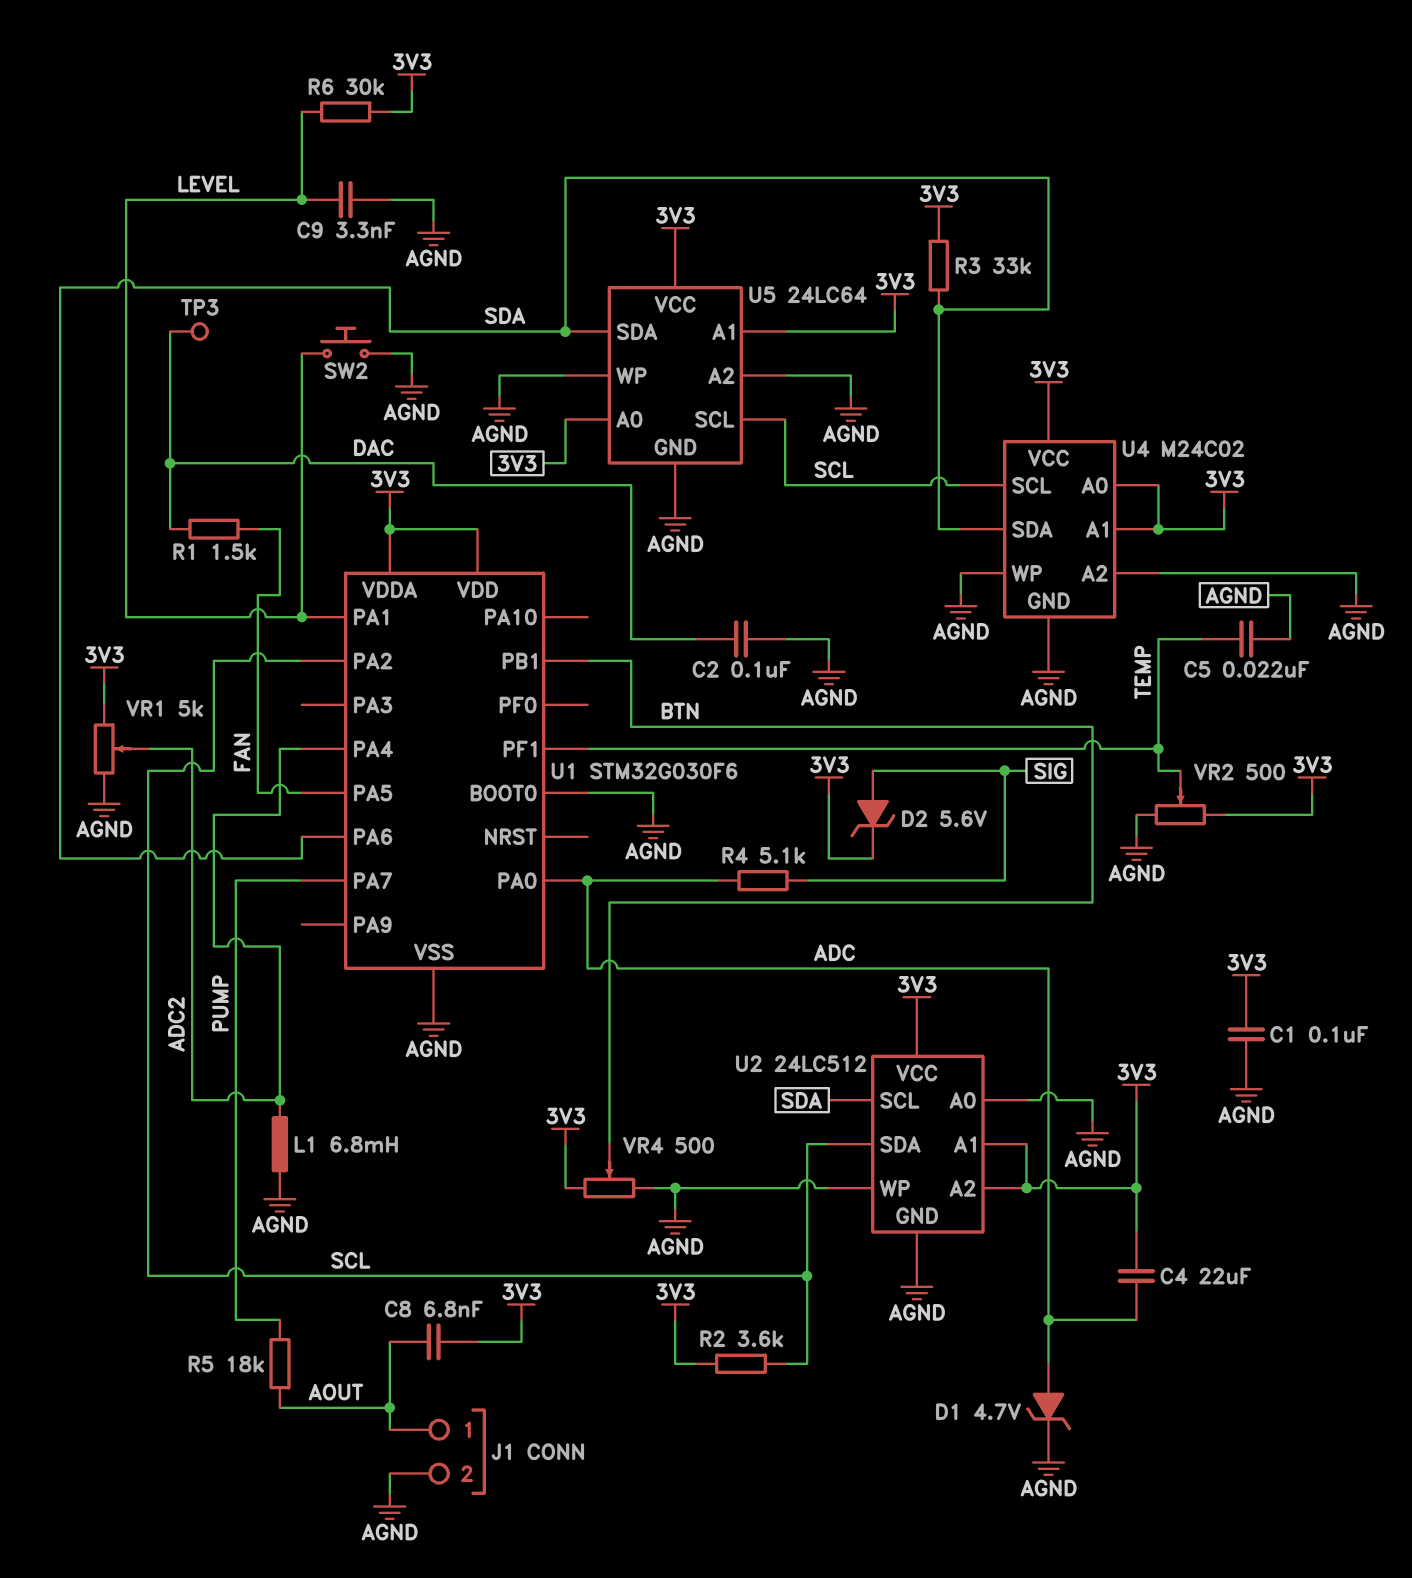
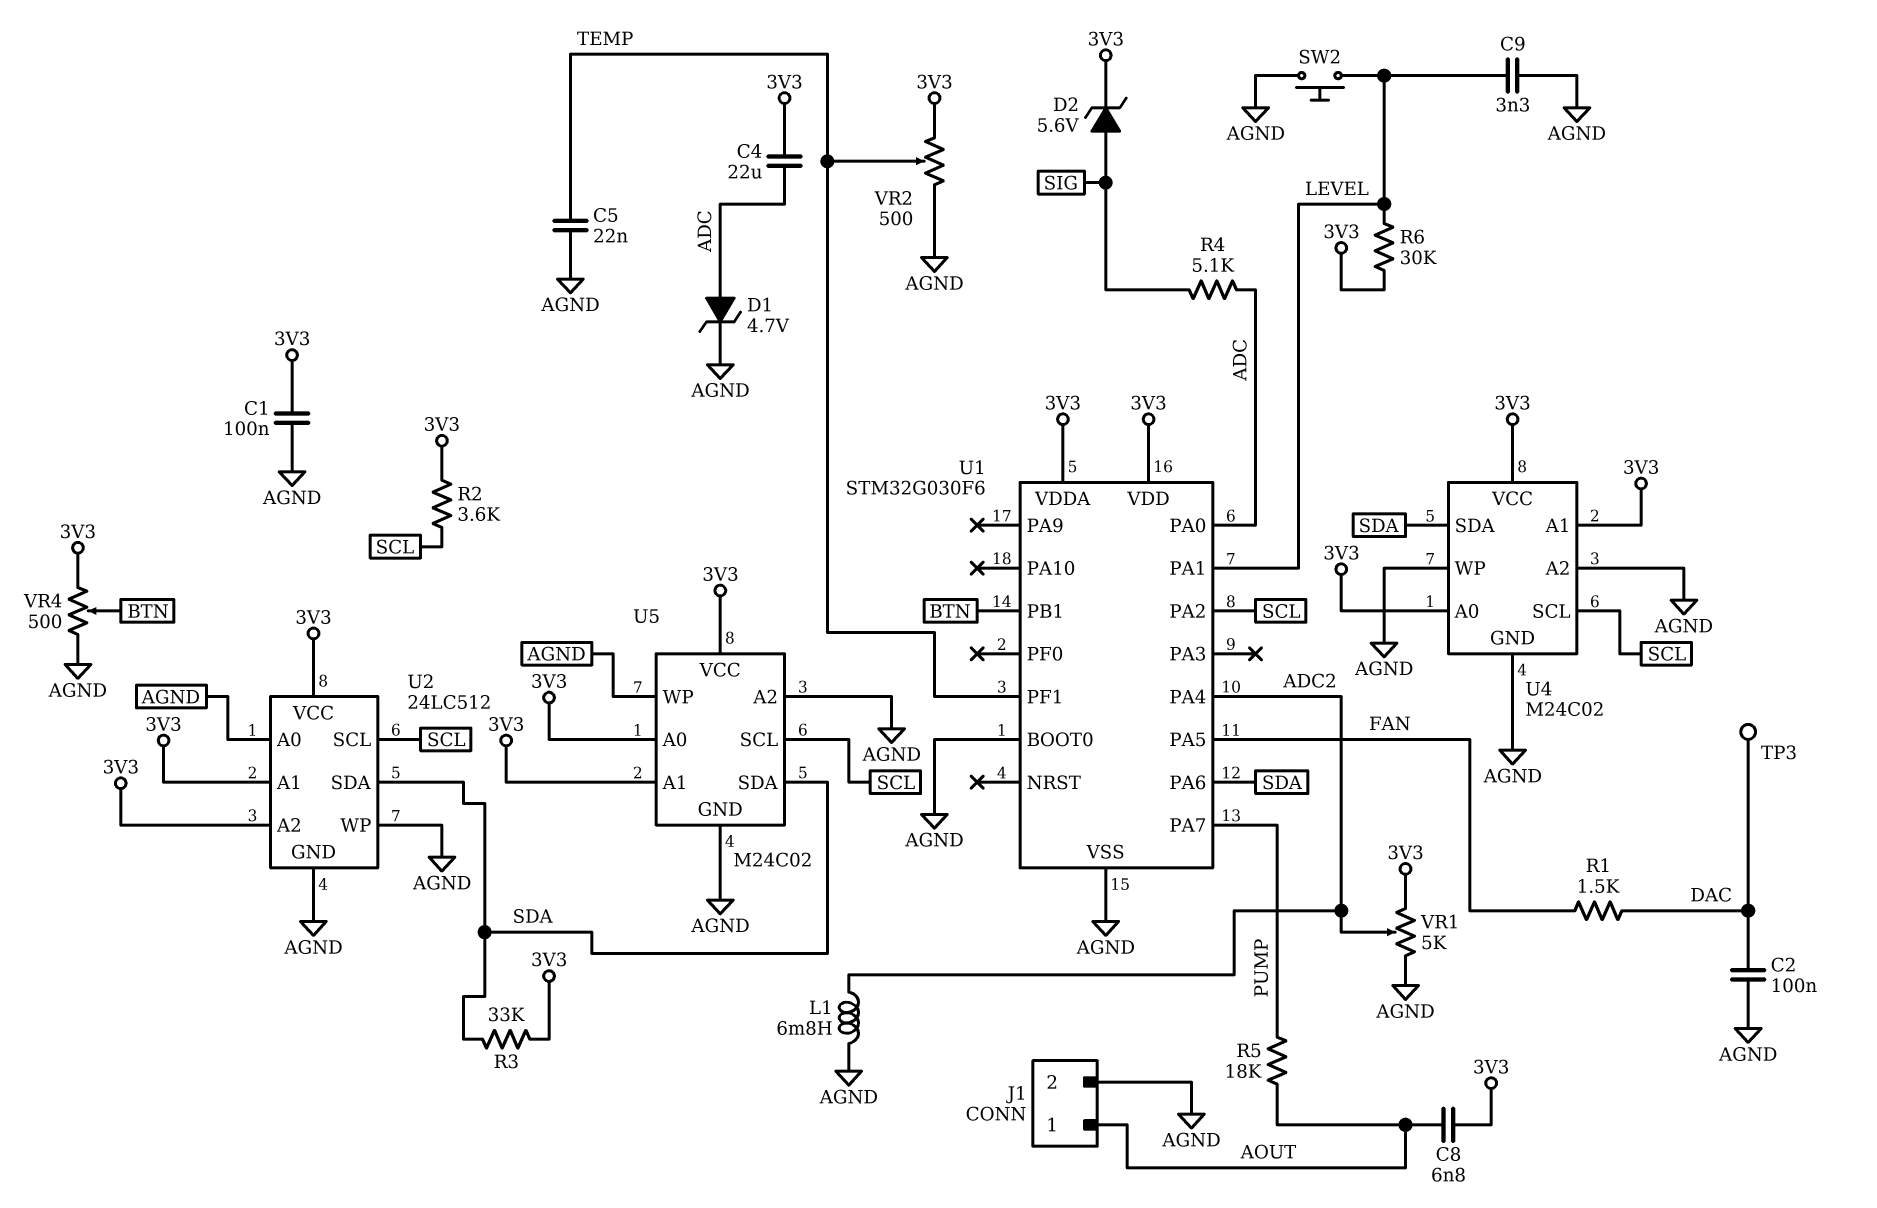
U2 pin SCL: SDA -> SCL
U2 pin SDA: SCL -> SDA
U5: 24LC64 -> M24C02

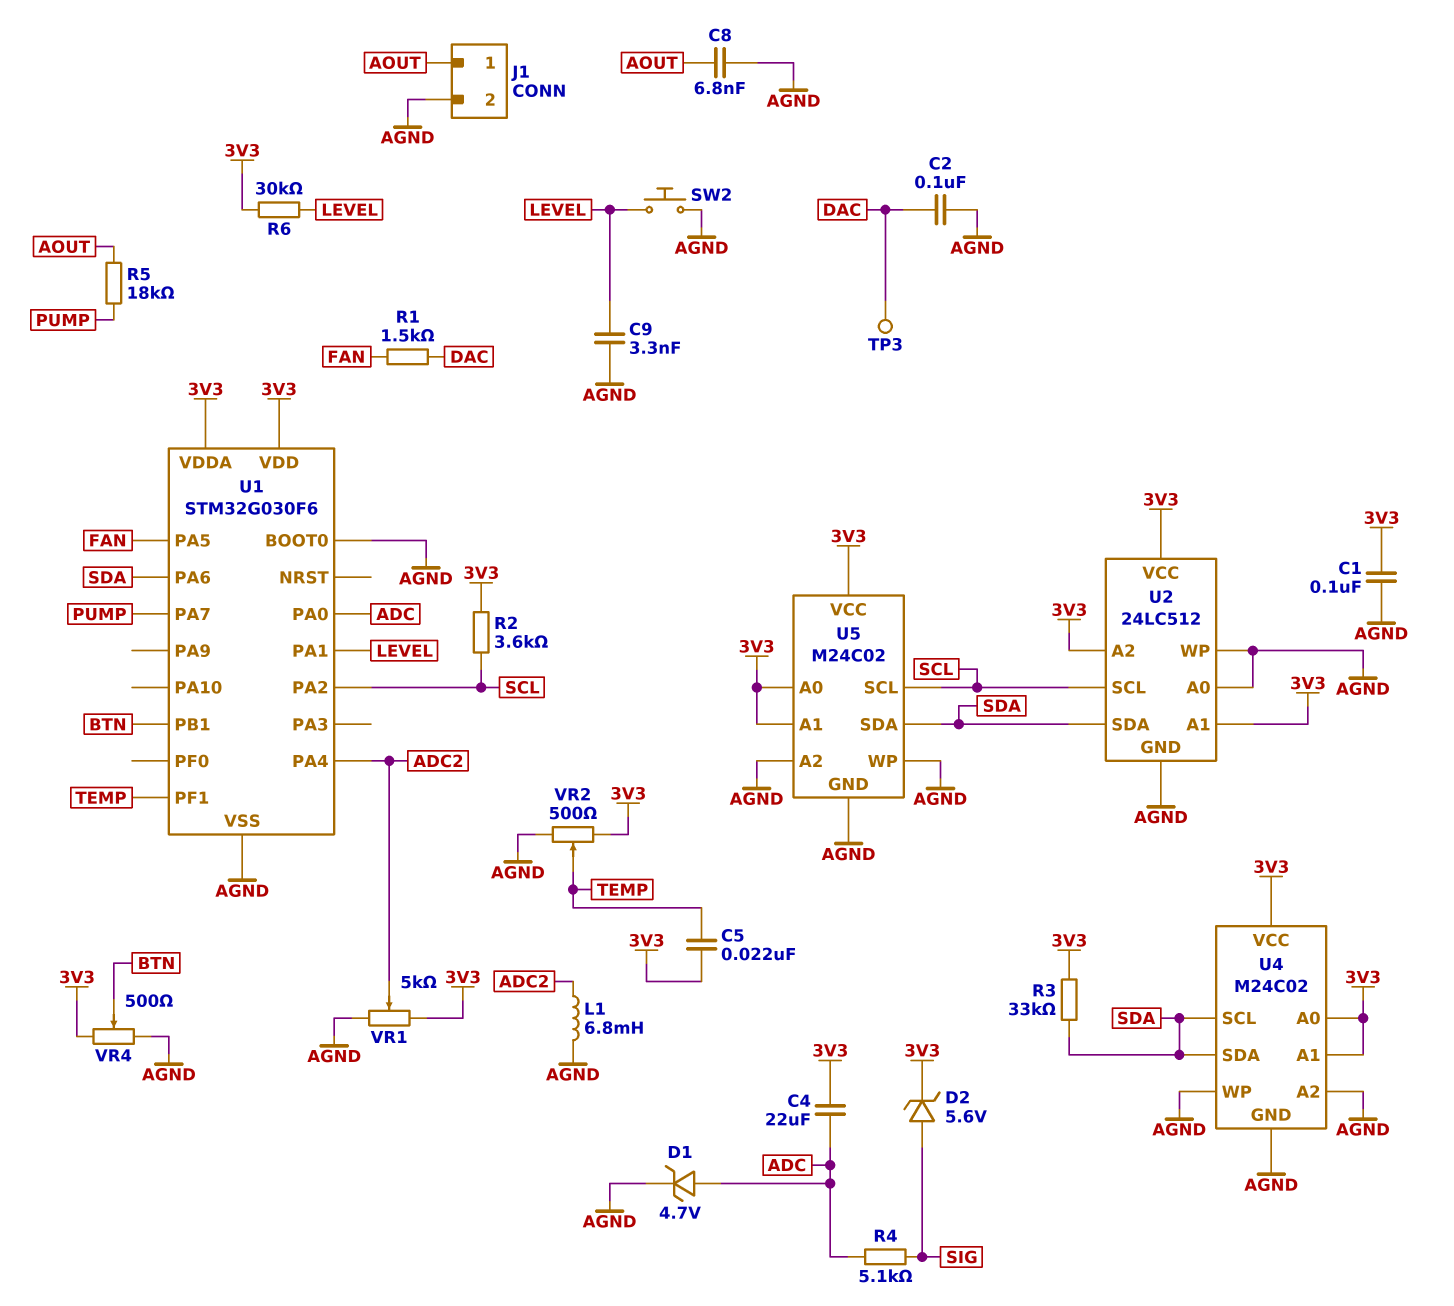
C5: 22nF (AGND, TEMP) -> 22nF (3V3, TEMP)
C8: 6.8nF (3V3, AOUT) -> 6.8nF (AGND, AOUT)
U4 pin SCL: SCL -> SDA

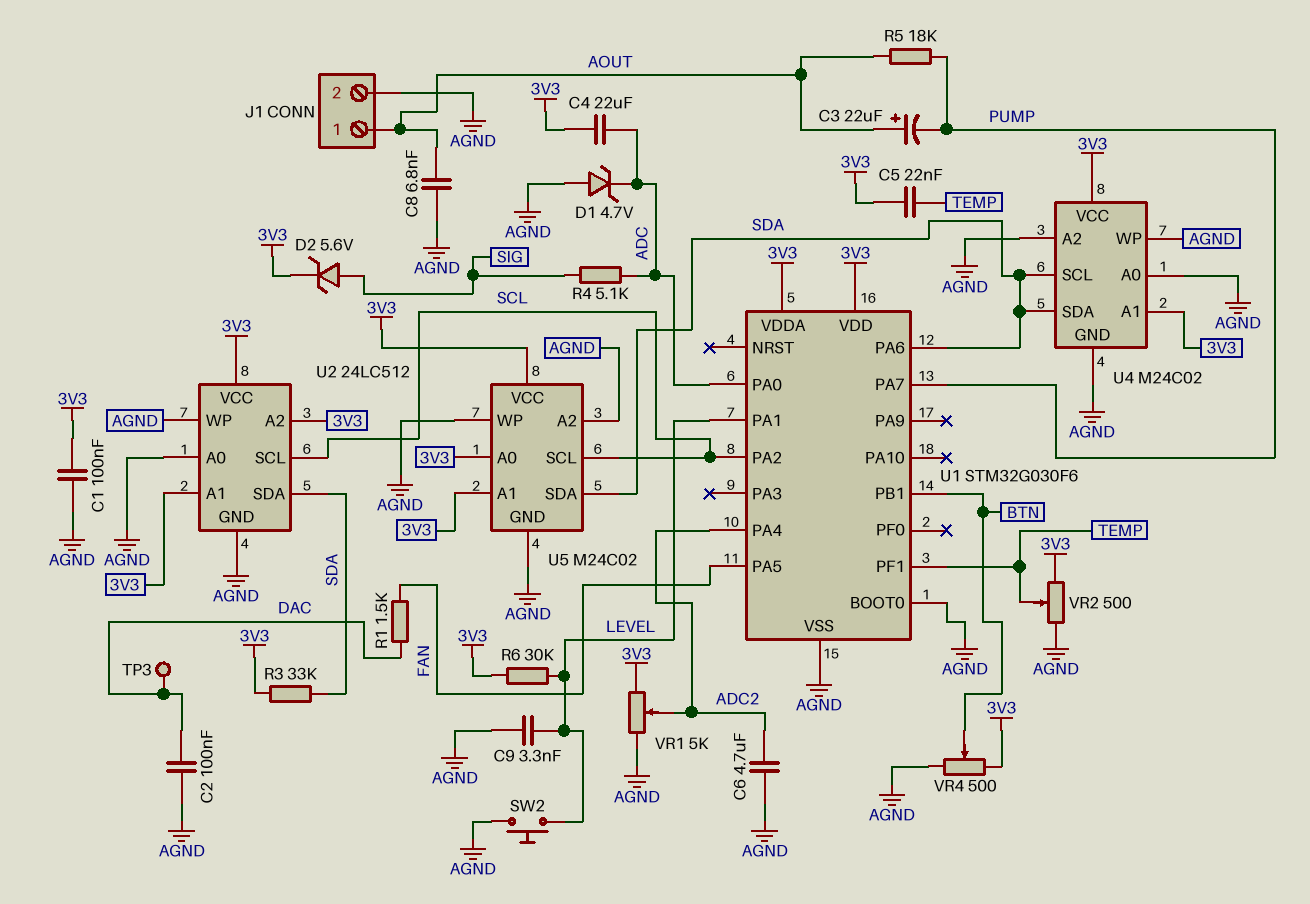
C3: none -> 22uF (plus AOUT, minus PUMP)
C6: none -> 4.7uF (ADC2, AGND)
D1: zener 4.7V (A ADC, K AGND) -> zener 4.7V (A AGND, K ADC)
L1: 6.8mH (ADC2, AGND) -> none
R2: 3.6k (3V3, SCL) -> none
U4 pin A0: 3V3 -> AGND

